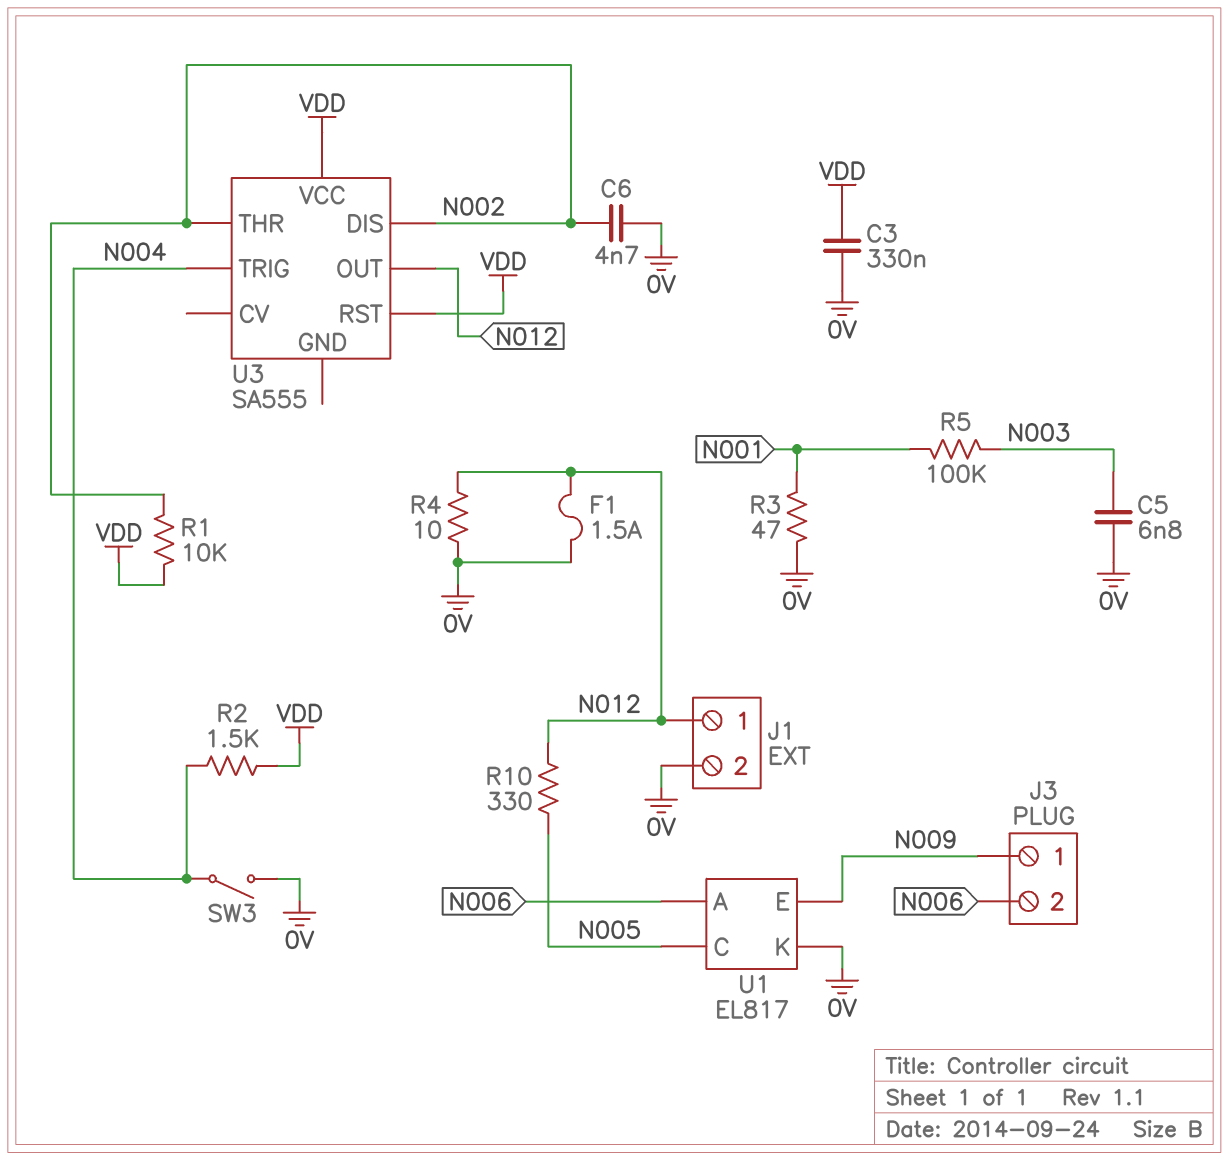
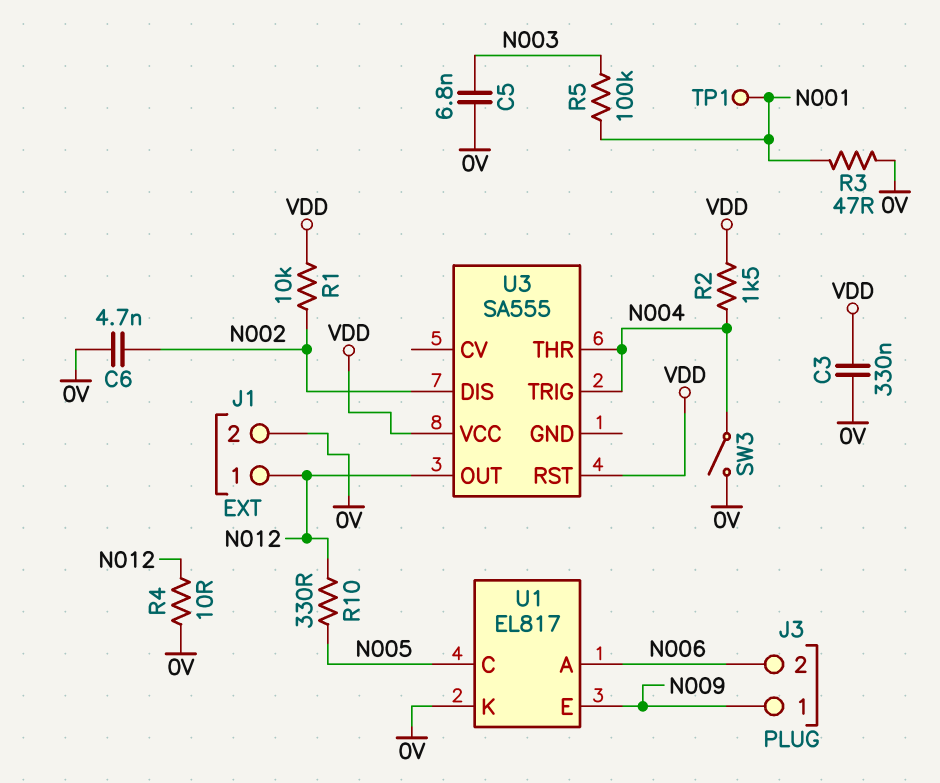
F1: 1.5A (0V, N012) -> none
TP1: none -> test point (N001)
U3 pin THR: N002 -> N004

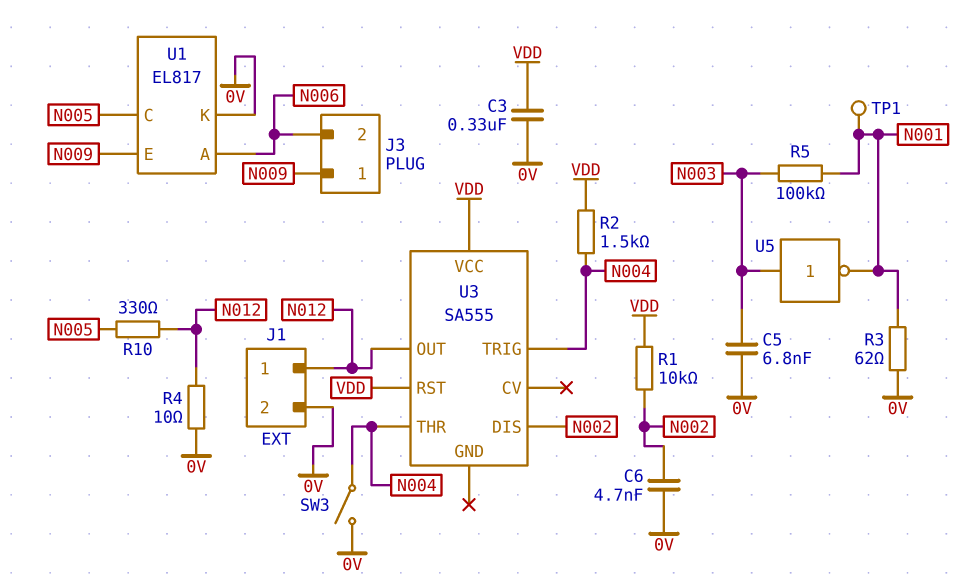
R3: 47 (0V, N001) -> 62 (0V, N001)
U5: none -> NOT (in N003, out N001)

